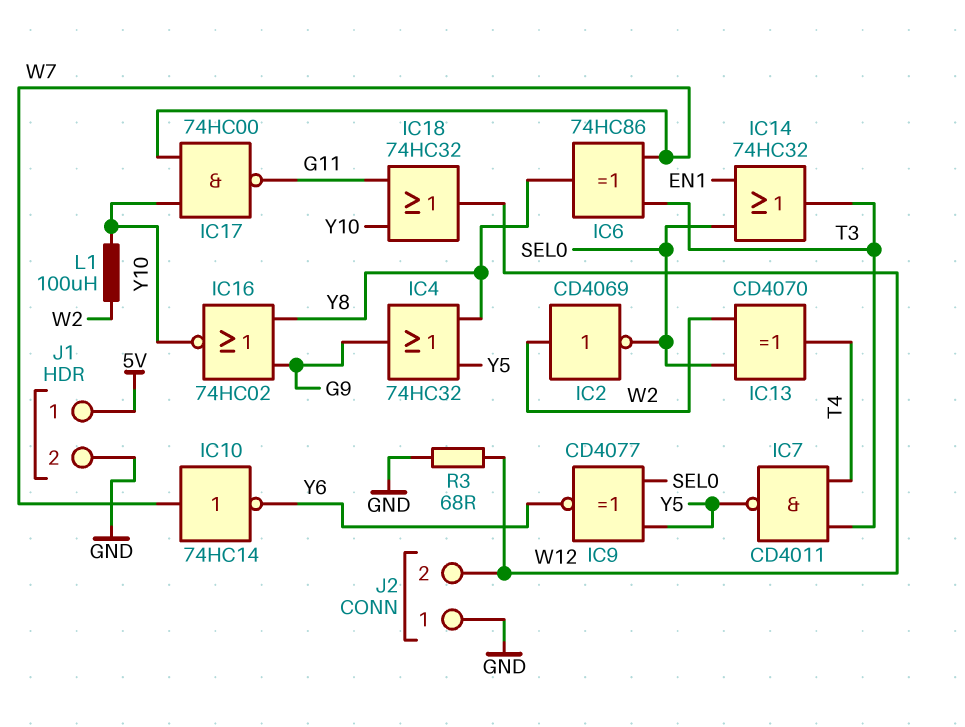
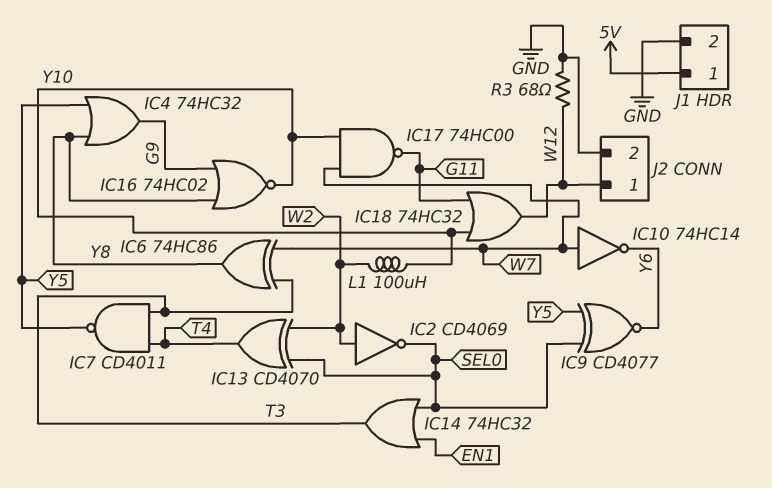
J2 pin 1: GND -> W12
J2 pin 2: W12 -> GND

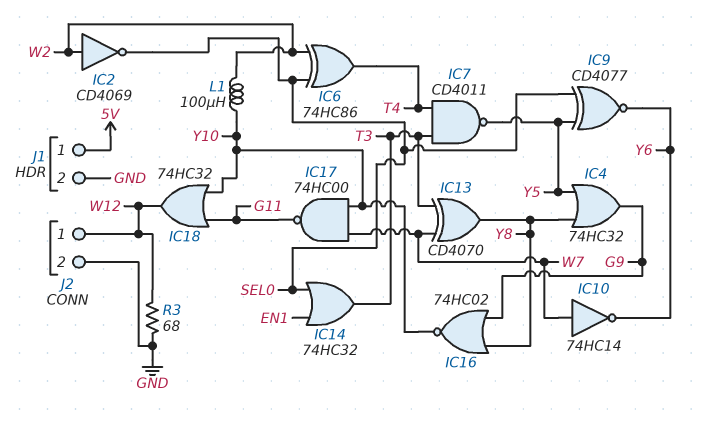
IC6: XOR 74HC86 (in T3, in W7, out Y8) -> XOR 74HC86 (in SEL0, in W2, out T4)
IC13: XOR CD4070 (in SEL0, in W2, out T4) -> XOR CD4070 (in T3, in W7, out Y8)

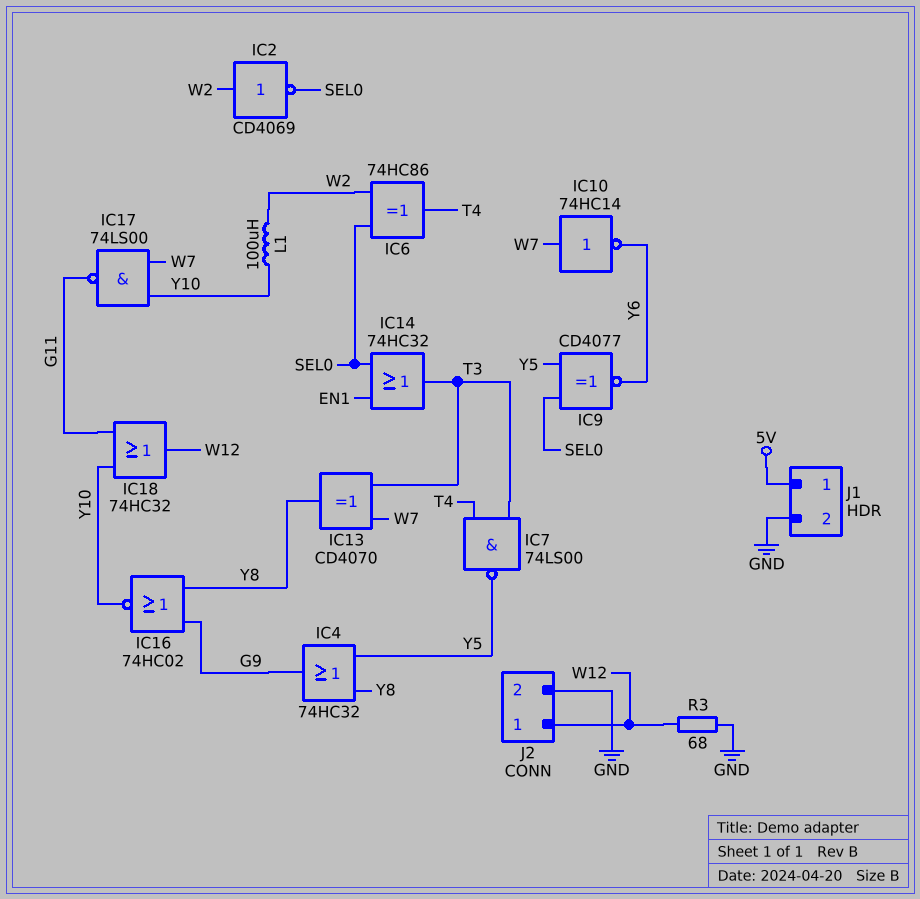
IC7: NAND CD4011 (in T3, in T4, out Y5) -> NAND 74LS00 (in T3, in T4, out Y5)
IC17: NAND 74HC00 (in W7, in Y10, out G11) -> NAND 74LS00 (in W7, in Y10, out G11)

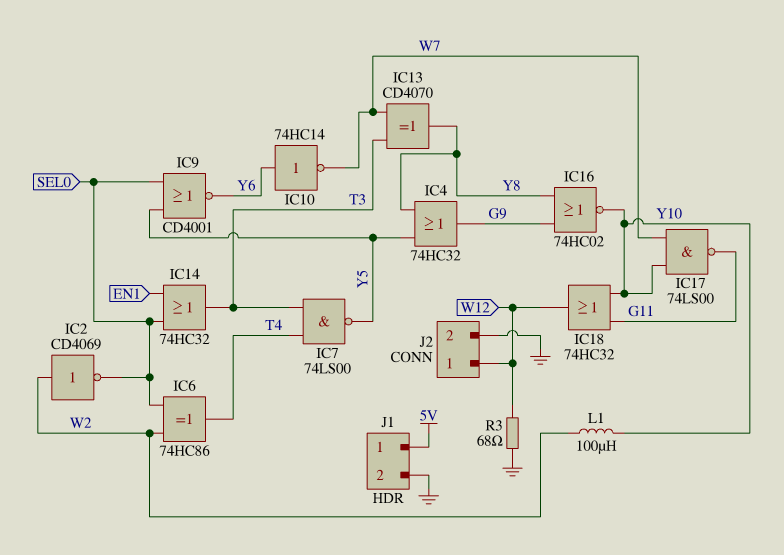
IC9: XNOR CD4077 (in SEL0, in Y5, out Y6) -> NOR CD4001 (in SEL0, in Y5, out Y6)
IC10: NOT 74HC14 (in W7, out Y6) -> NOT 74HC14 (in Y6, out W7)

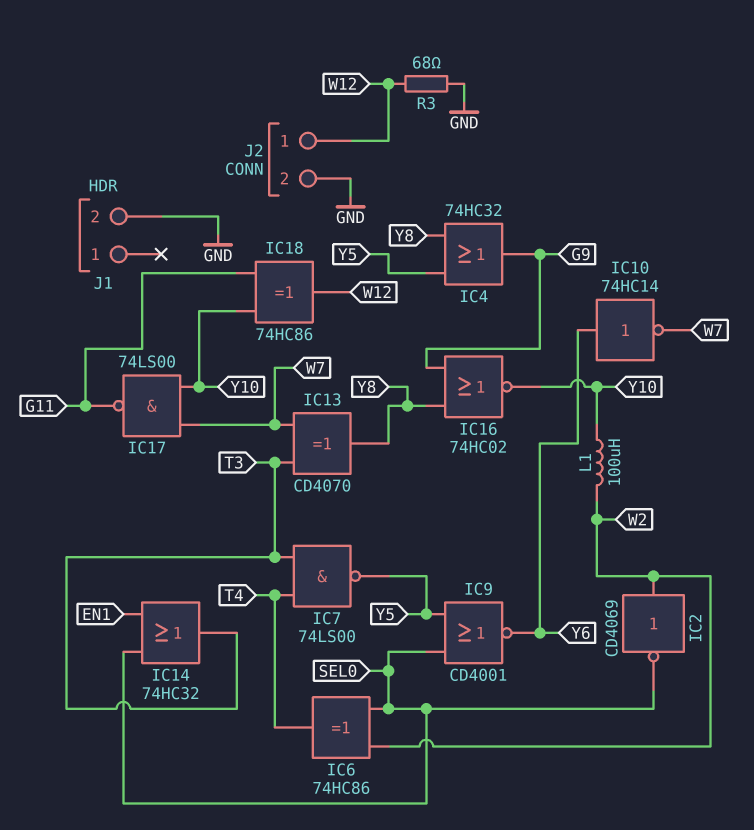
IC18: OR 74HC32 (in G11, in Y10, out W12) -> XOR 74HC86 (in G11, in Y10, out W12)
J1 pin 1: 5V -> none

